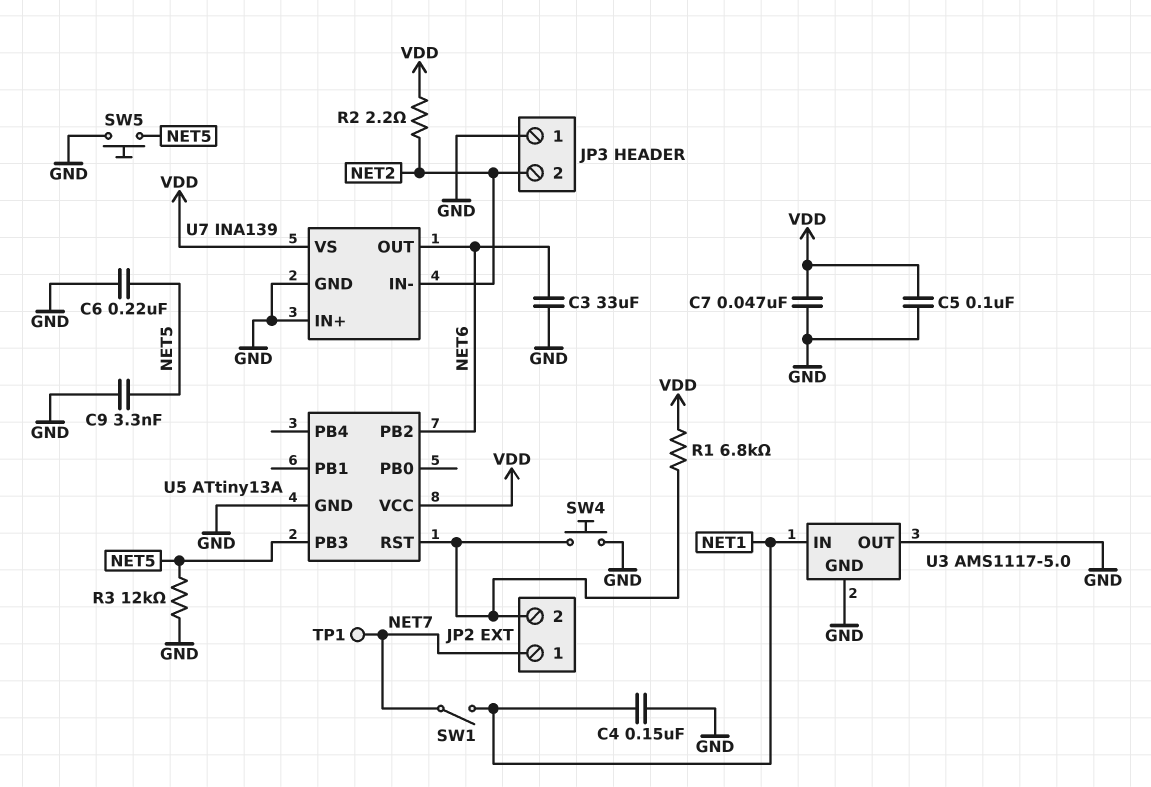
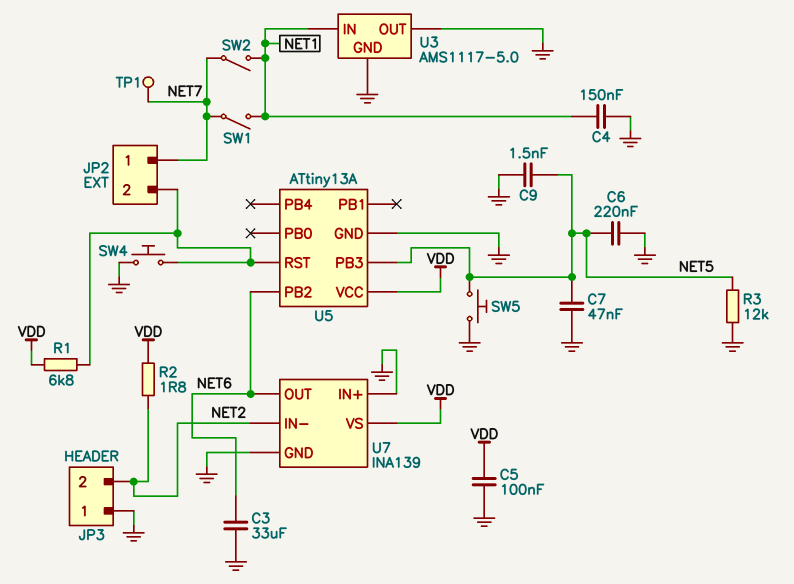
C7: 47nF (GND, VDD) -> 47nF (GND, NET5)
C9: 3.3nF (GND, NET5) -> 1.5nF (GND, NET5)
R2: 2.2 (NET2, VDD) -> 1.8 (NET2, VDD)
SW2: none -> switch (NET1, NET7)

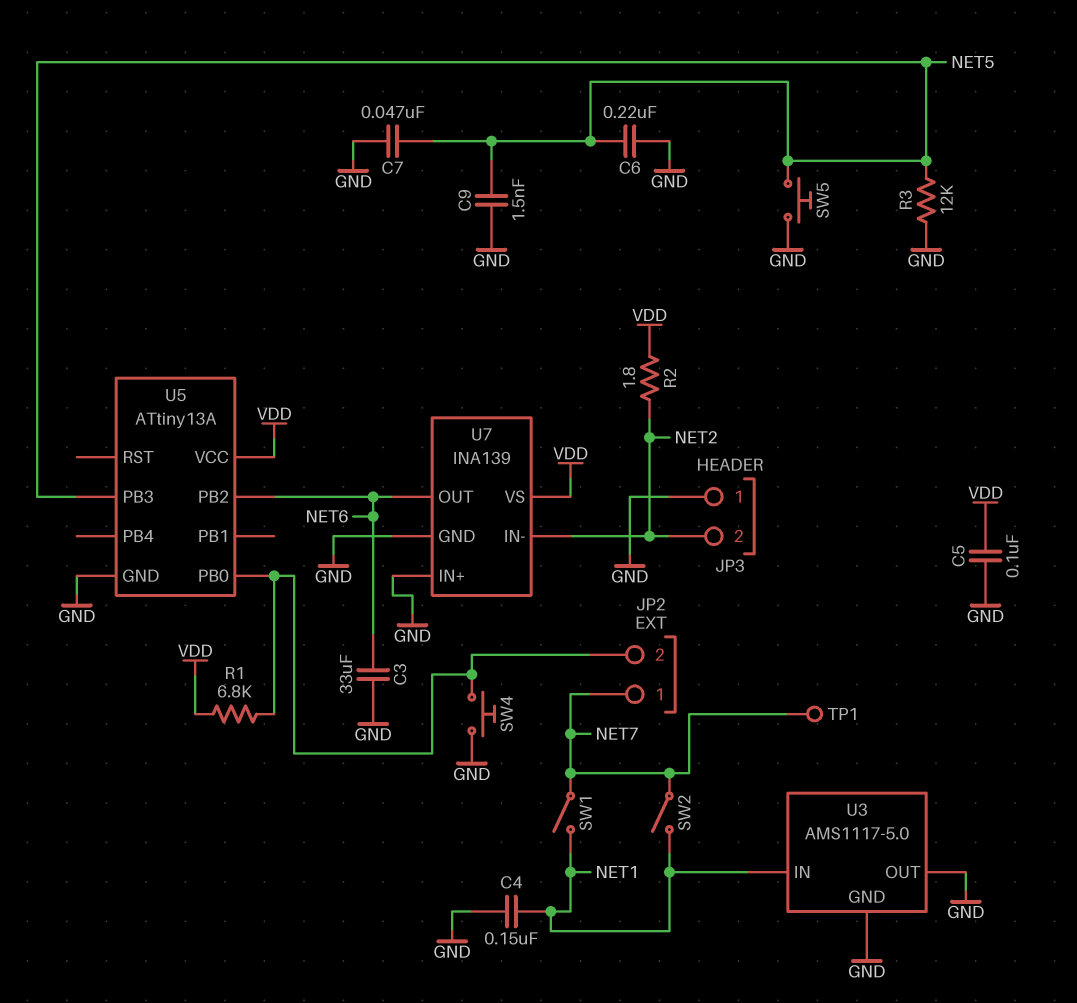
U5 pin PB0: none -> JP2/2
U5 pin RST: JP2/2 -> none

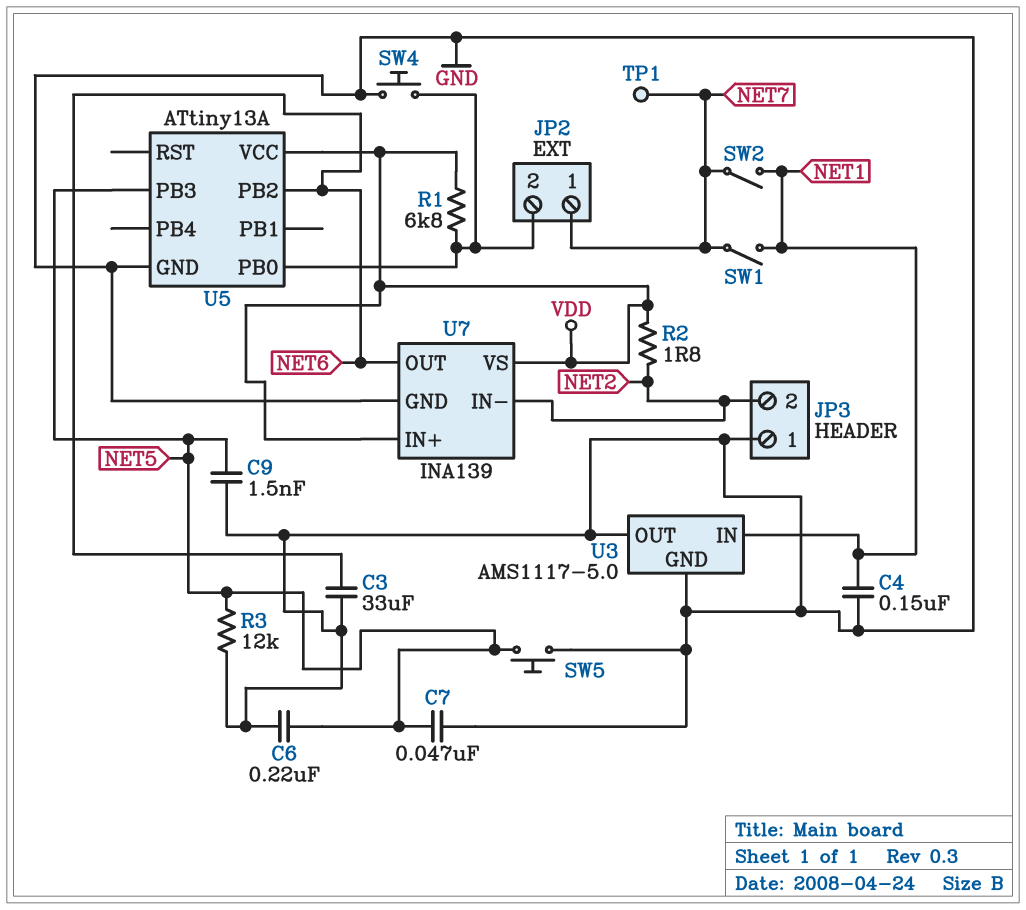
C5: 100nF (GND, VDD) -> none
U7 pin IN+: GND -> VDD

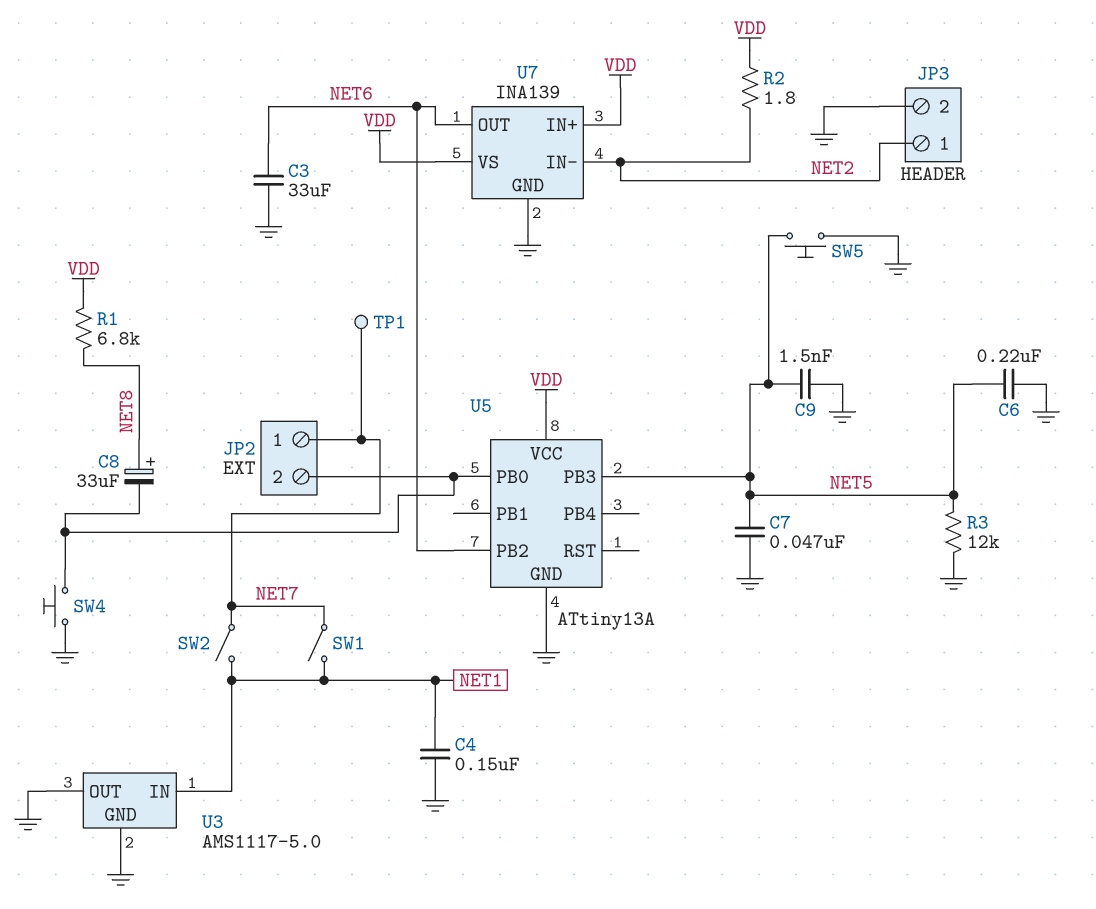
C8: none -> 33uF (plus NET8, minus JP2/2)
JP3 pin 1: GND -> NET2
JP3 pin 2: NET2 -> GND
R1: 6.8k (JP2/2, VDD) -> 6.8k (NET8, VDD)

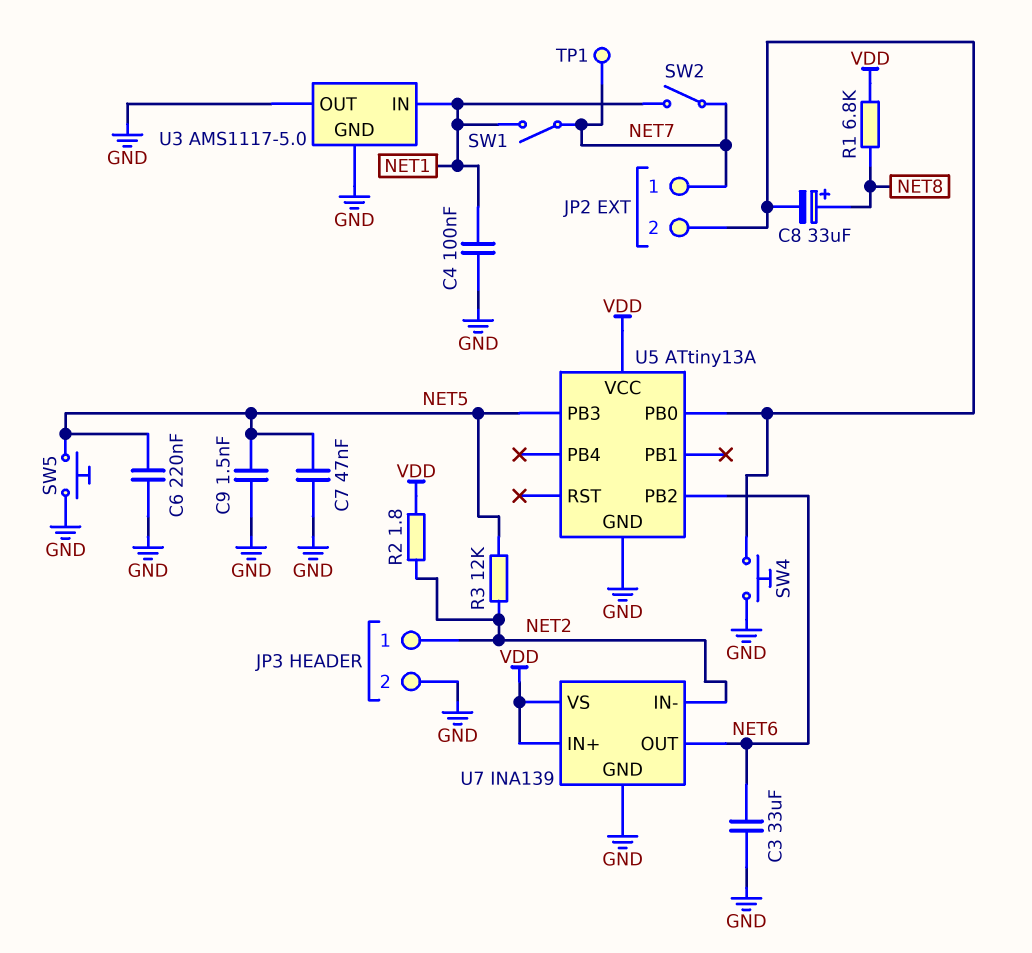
C4: 150nF (GND, NET1) -> 100nF (GND, NET1)
R3: 12k (GND, NET5) -> 12k (NET2, NET5)

